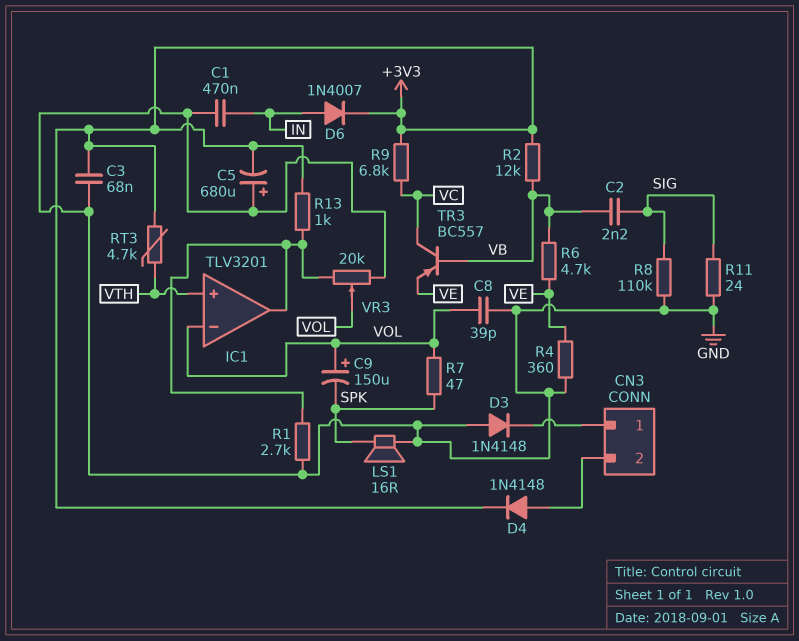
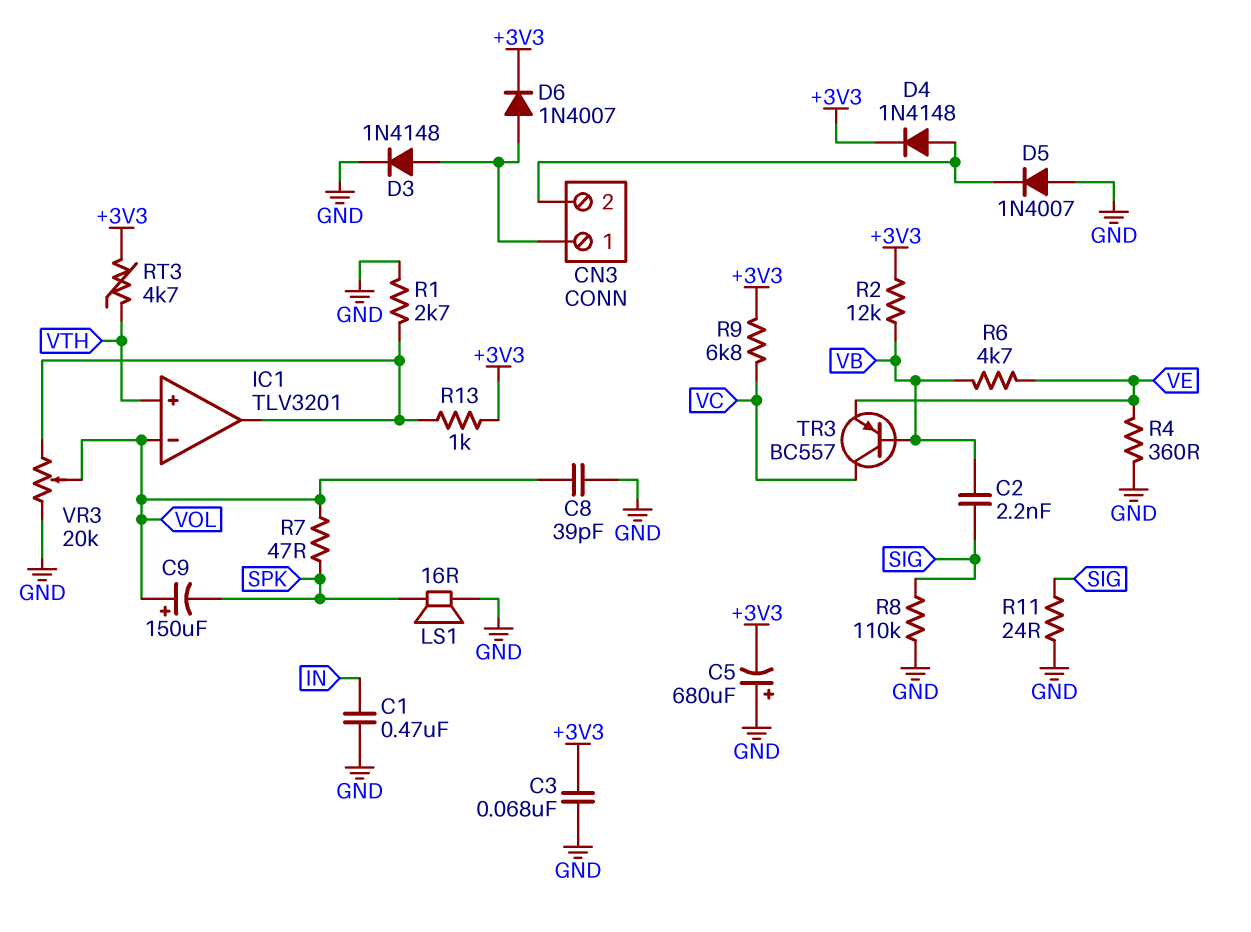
D3: diode 1N4148 (A GND, K CN3/1) -> diode 1N4148 (A CN3/1, K GND)
D5: none -> diode 1N4007 (A GND, K CN3/2)
D6: diode 1N4007 (A IN, K +3V3) -> diode 1N4007 (A CN3/1, K +3V3)

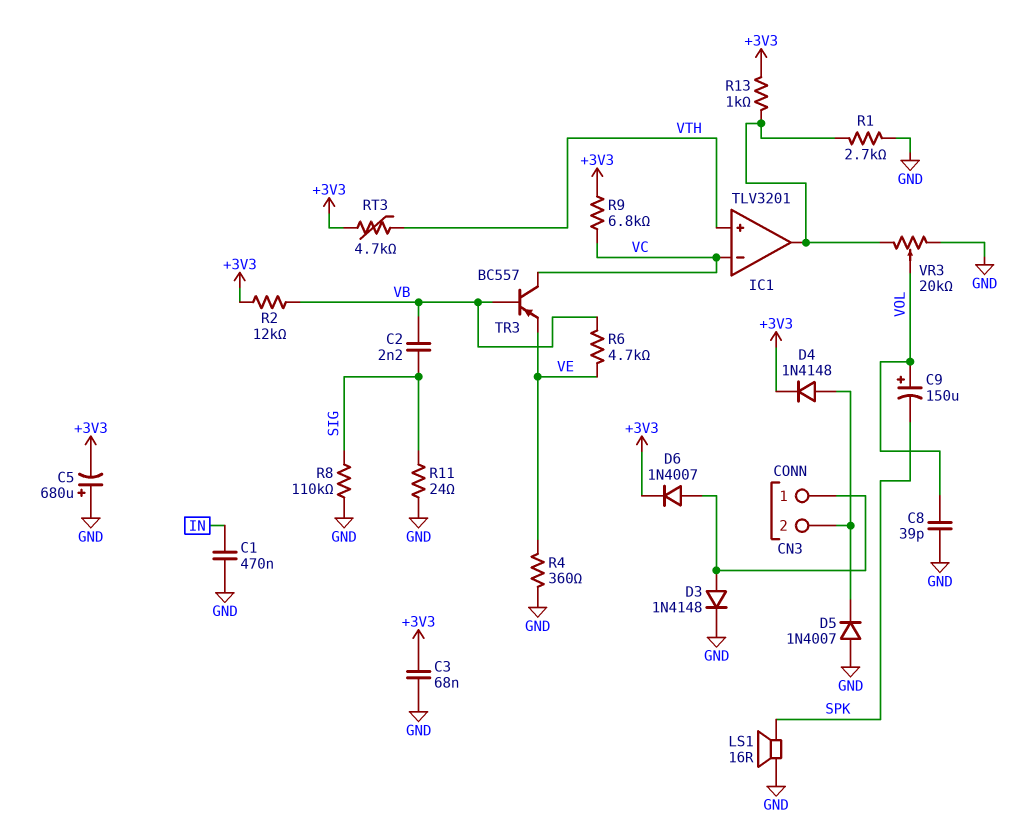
IC1 pin in-: VOL -> VC
R7: 47 (SPK, VOL) -> none

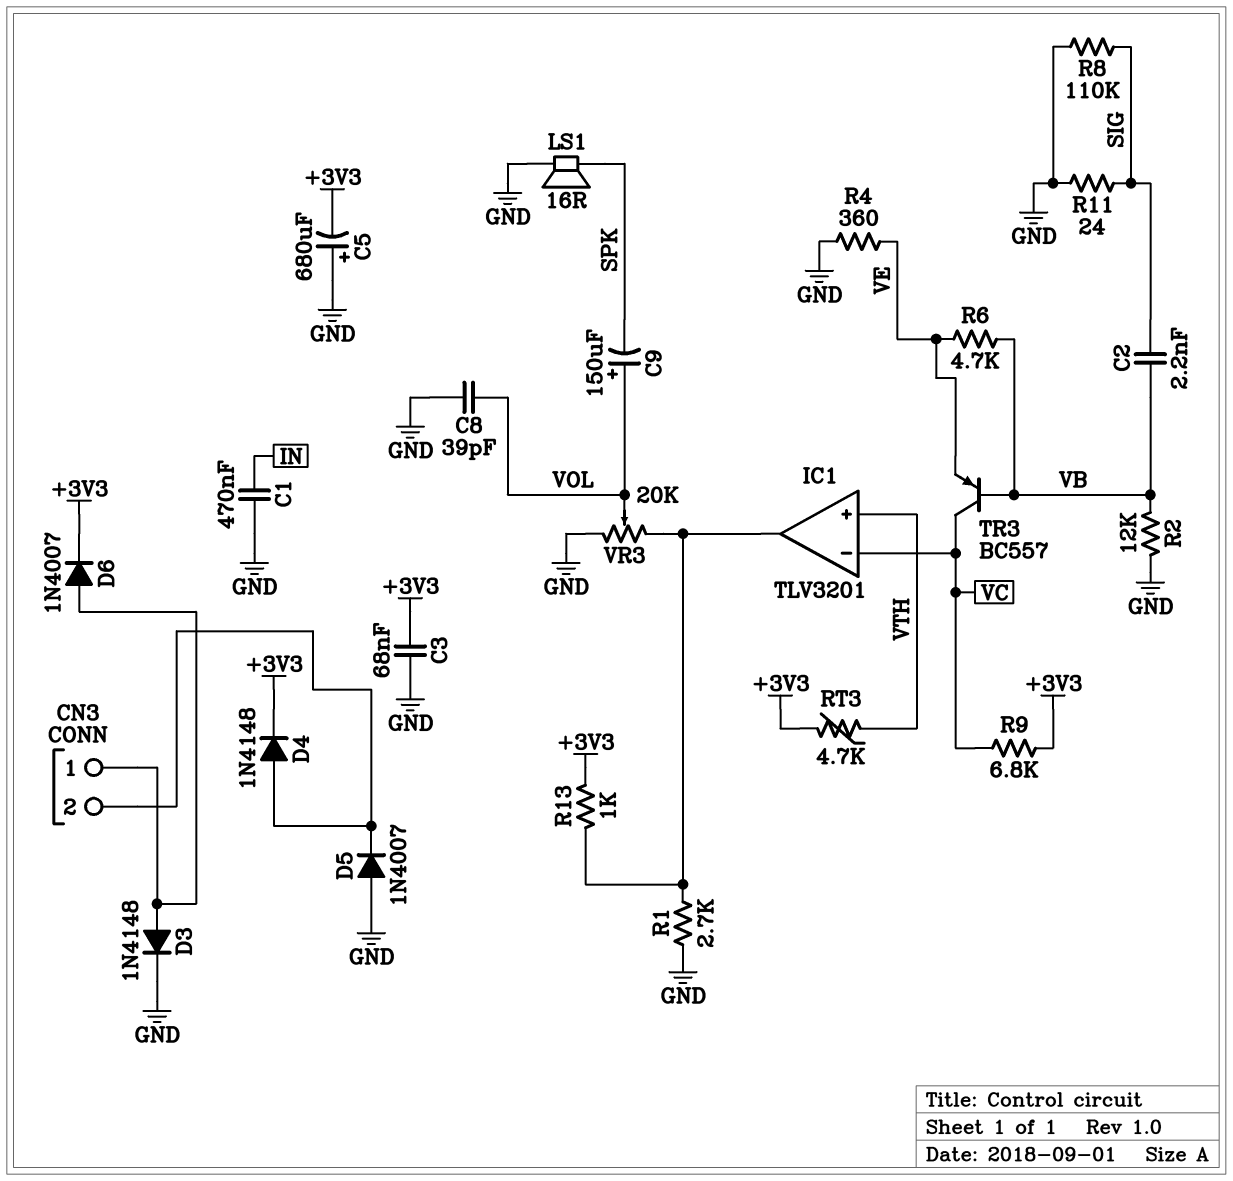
R2: 12k (+3V3, VB) -> 12k (GND, VB)

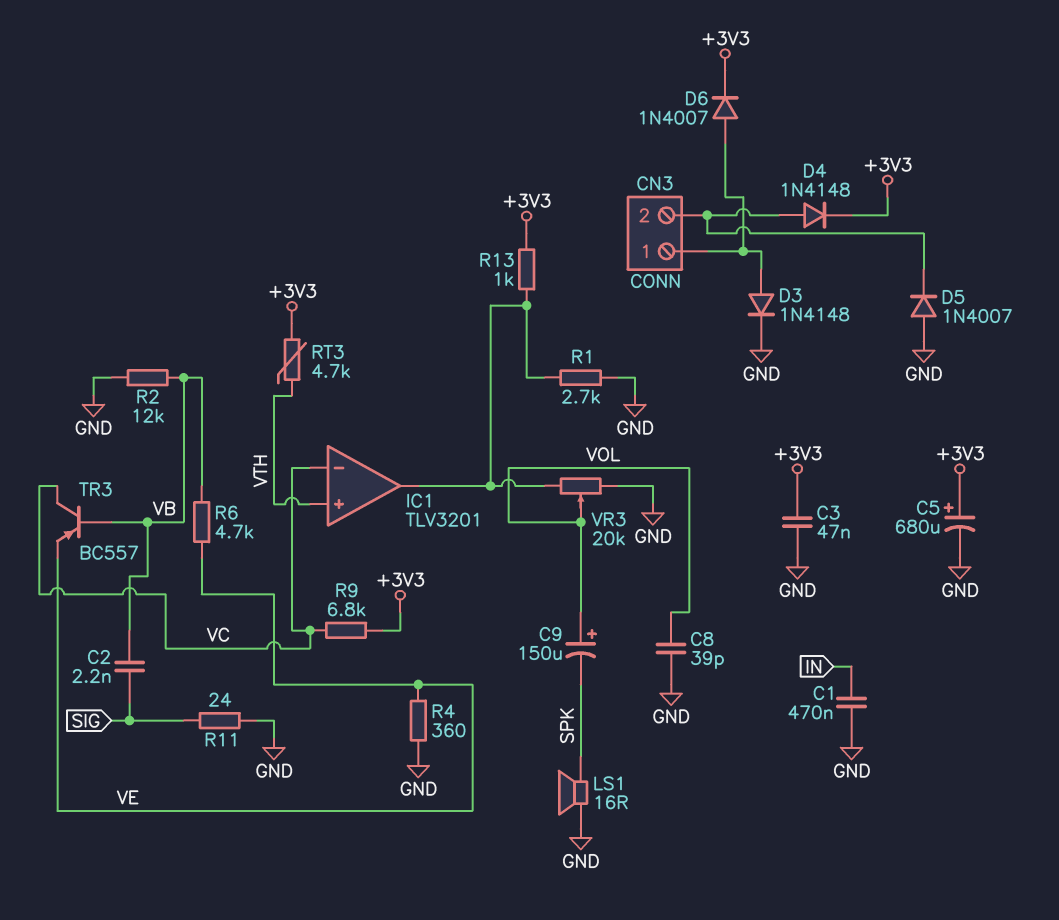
C3: 68nF (+3V3, GND) -> 47nF (+3V3, GND)
C5: 680uF (plus GND, minus +3V3) -> 680uF (plus +3V3, minus GND)
R8: 110k (GND, SIG) -> none

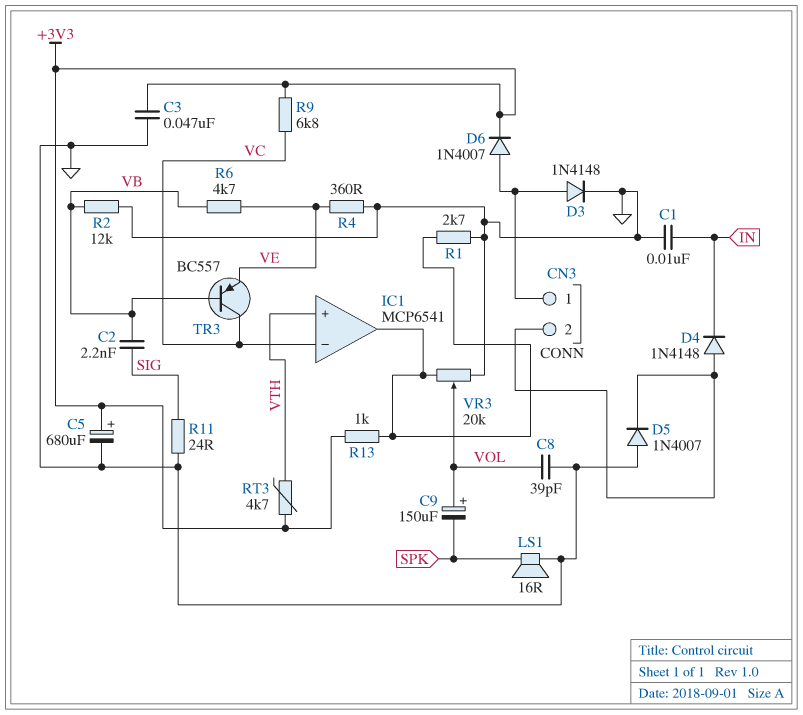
C1: 470nF (GND, IN) -> 10nF (GND, IN)
D4: diode 1N4148 (A CN3/2, K +3V3) -> diode 1N4148 (A CN3/2, K IN)
IC1: TLV3201 -> MCP6541

